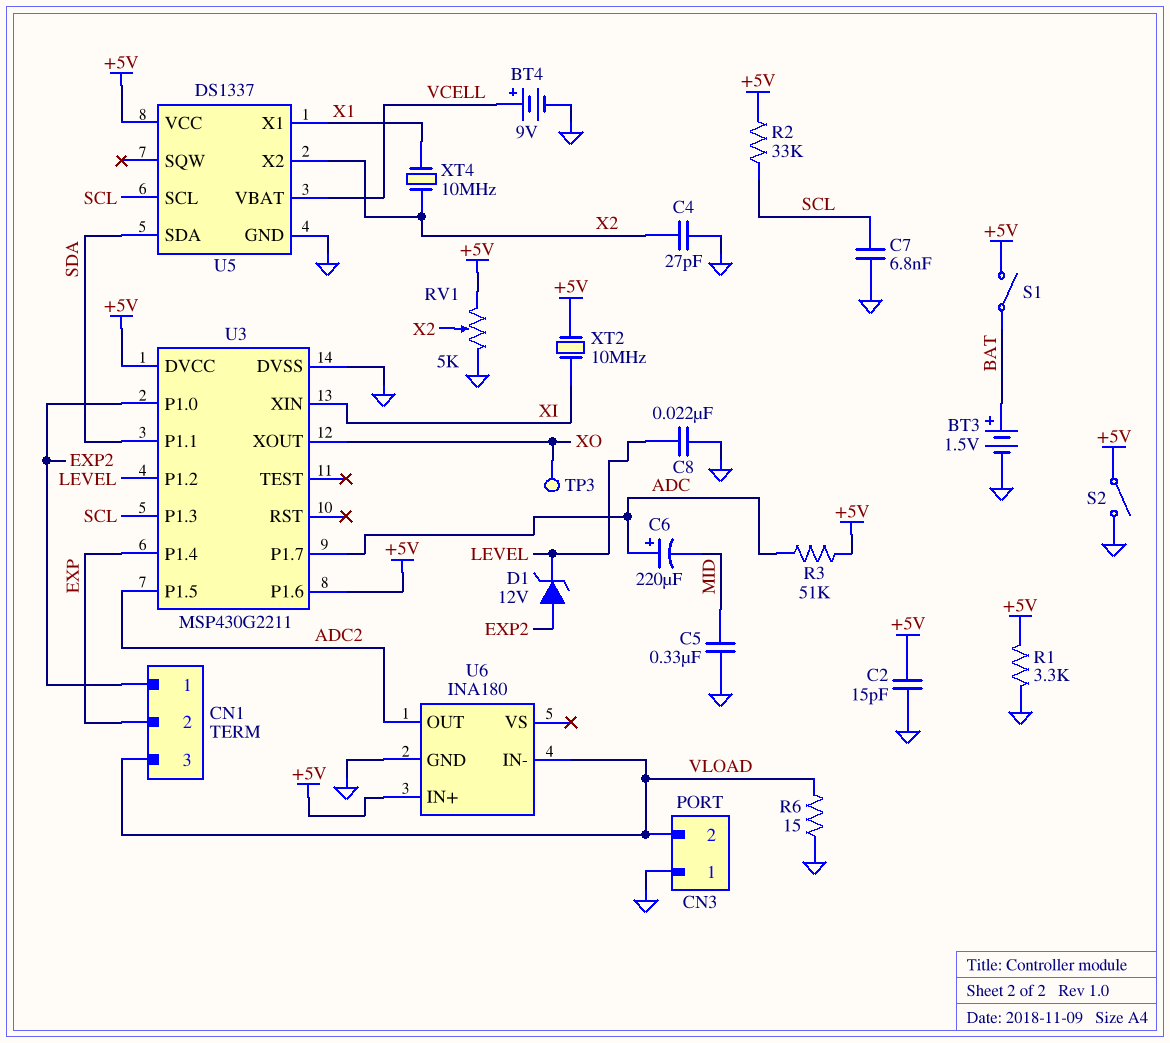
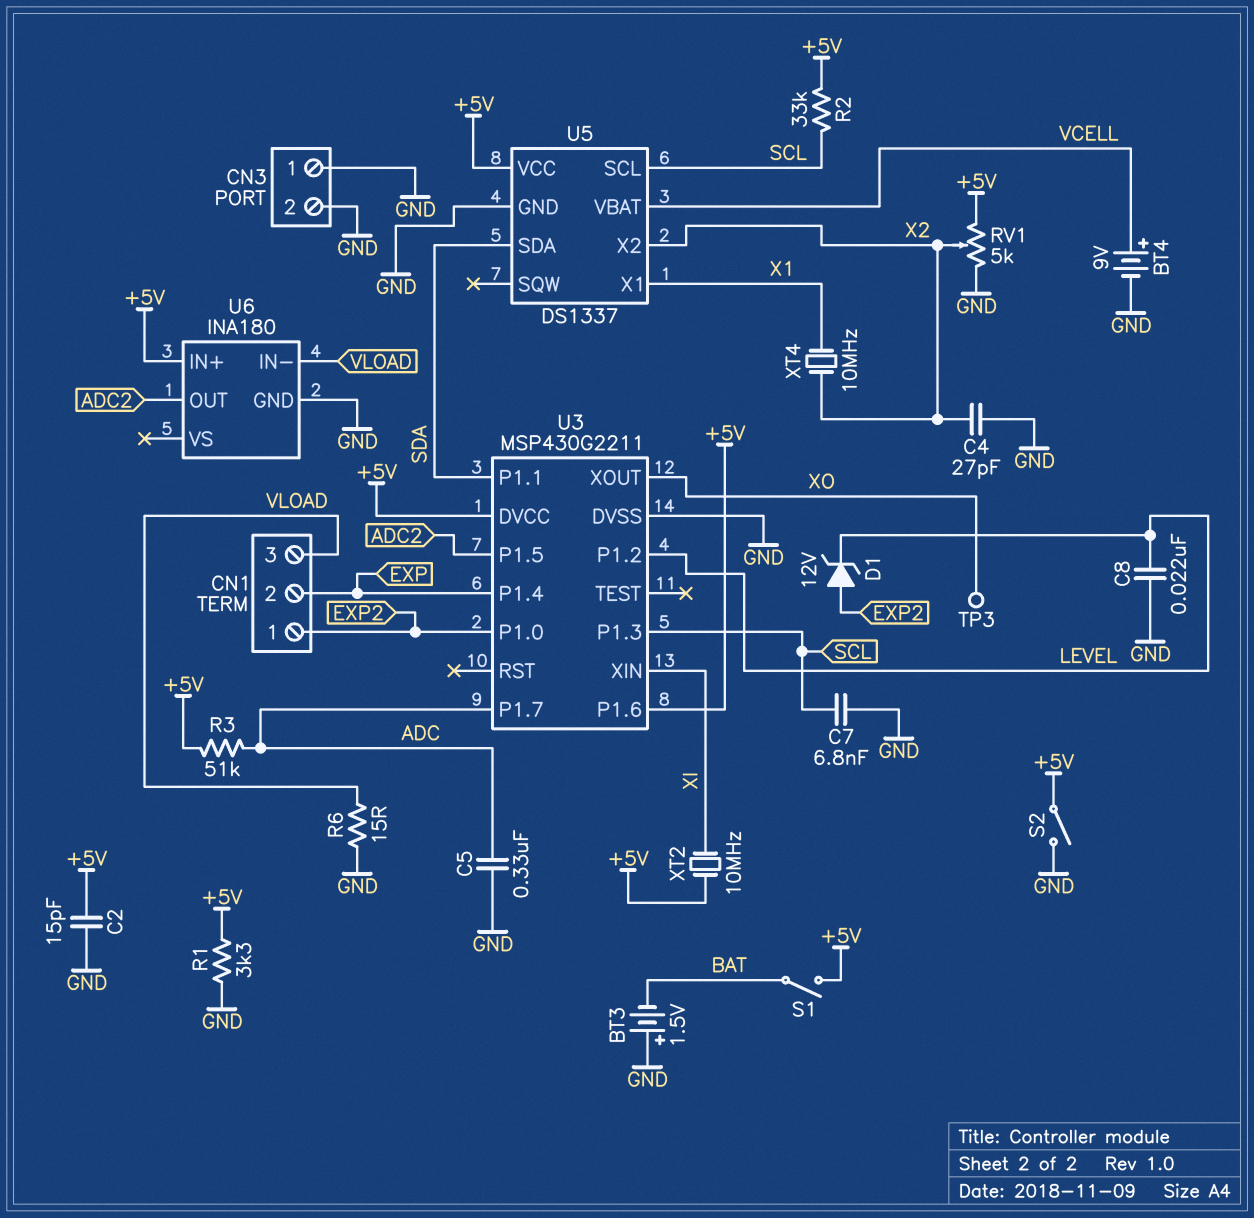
BT3: 1.5V (plus BAT, minus GND) -> 1.5V (plus GND, minus BAT)
C5: 330nF (GND, MID) -> 330nF (ADC, GND)
C6: 220uF (plus ADC, minus MID) -> none
CN3 pin 2: VLOAD -> GND

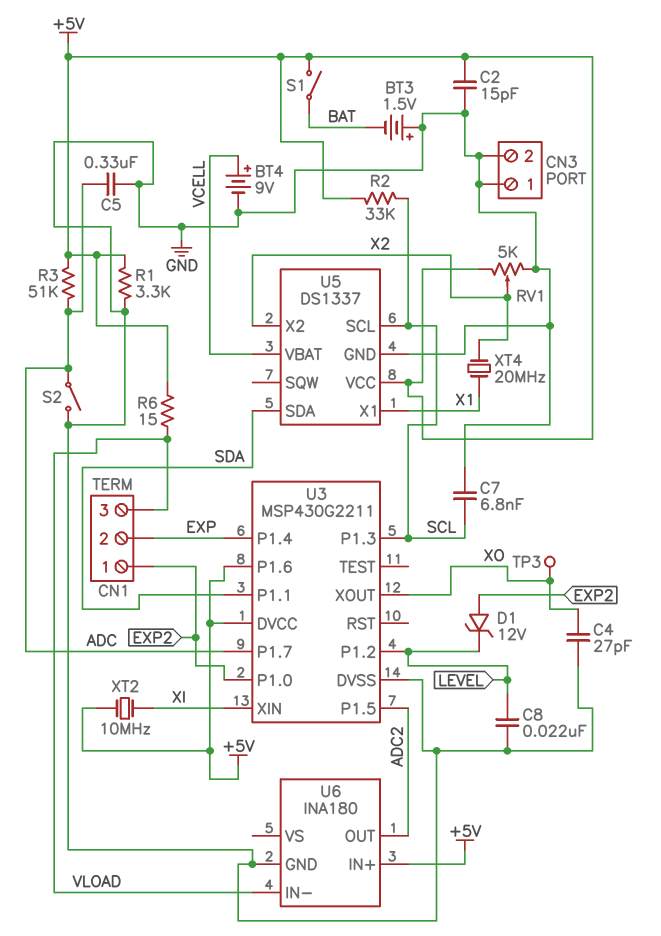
C4: 27pF (GND, X2) -> 27pF (GND, XO)
R6: 15 (GND, VLOAD) -> 15 (+5V, VLOAD)
S2: switch (+5V, GND) -> switch (ADC, GND)
XT4: 10MHz (X1, X2) -> 20MHz (X1, X2)

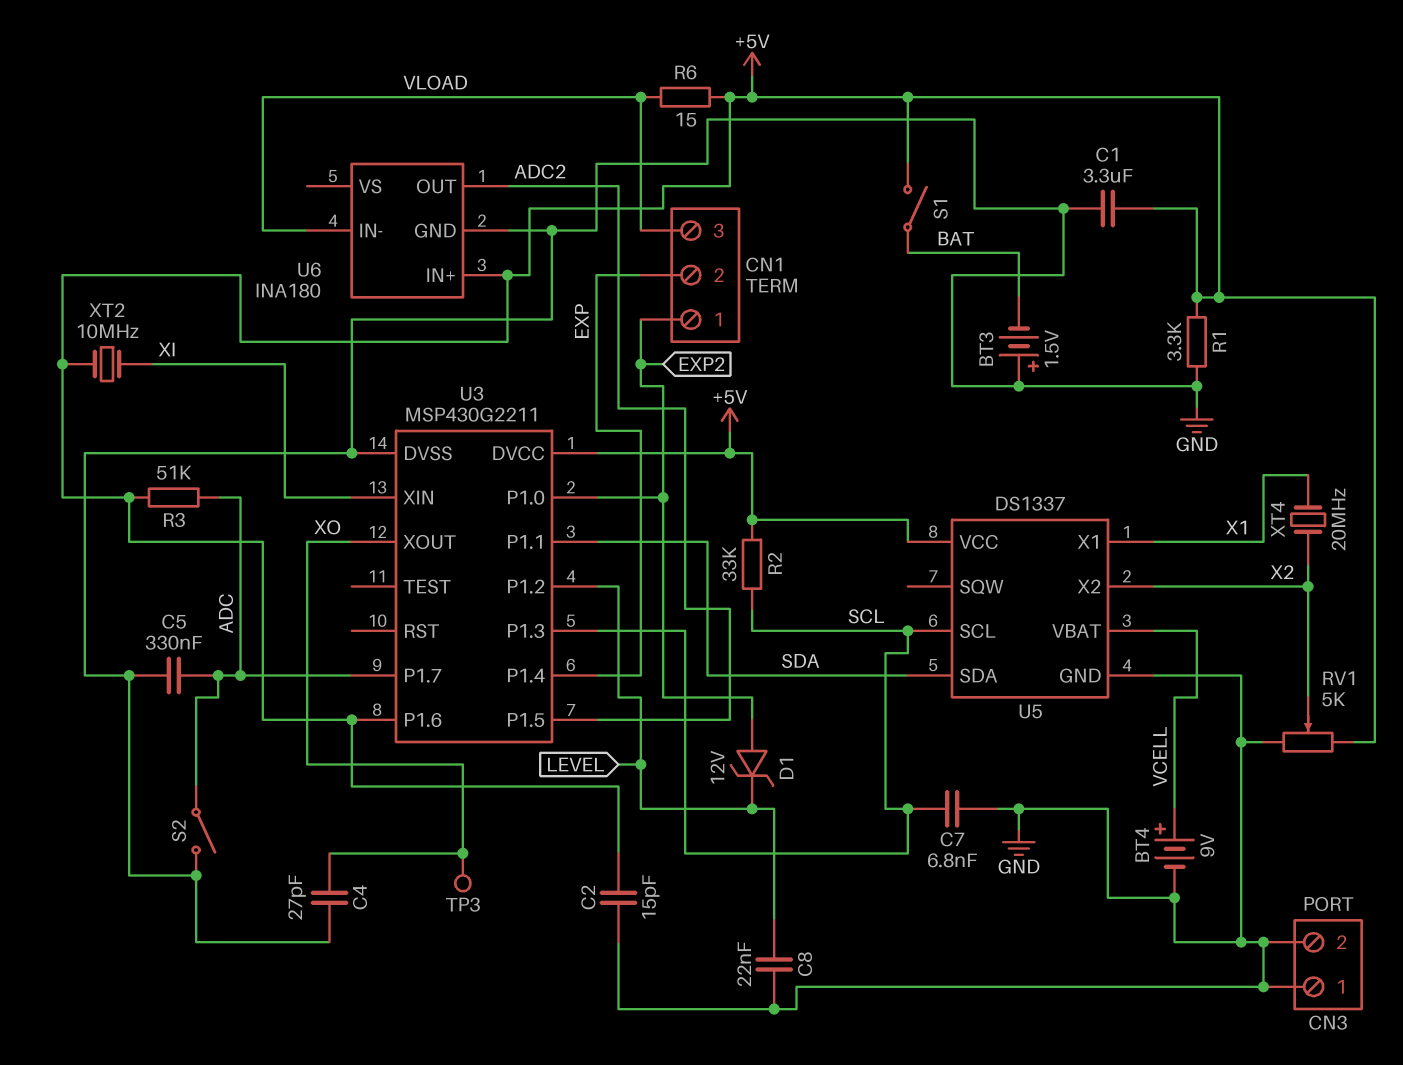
C1: none -> 3.3uF (+5V, GND)

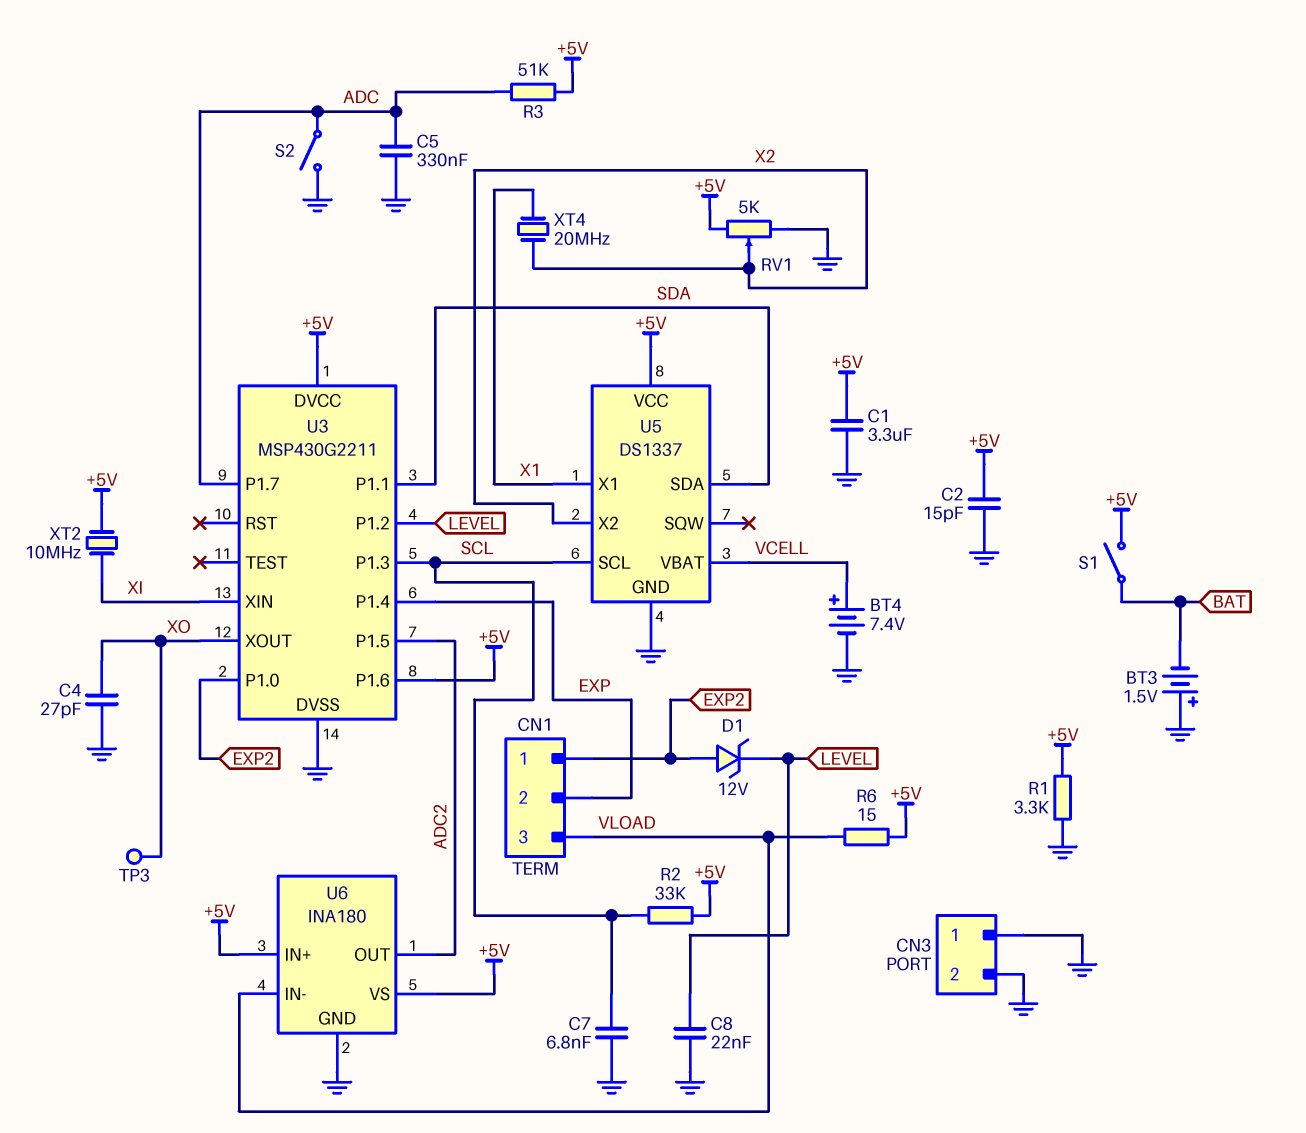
BT4: 9V (plus VCELL, minus GND) -> 7.4V (plus VCELL, minus GND)
U6 pin VS: none -> +5V

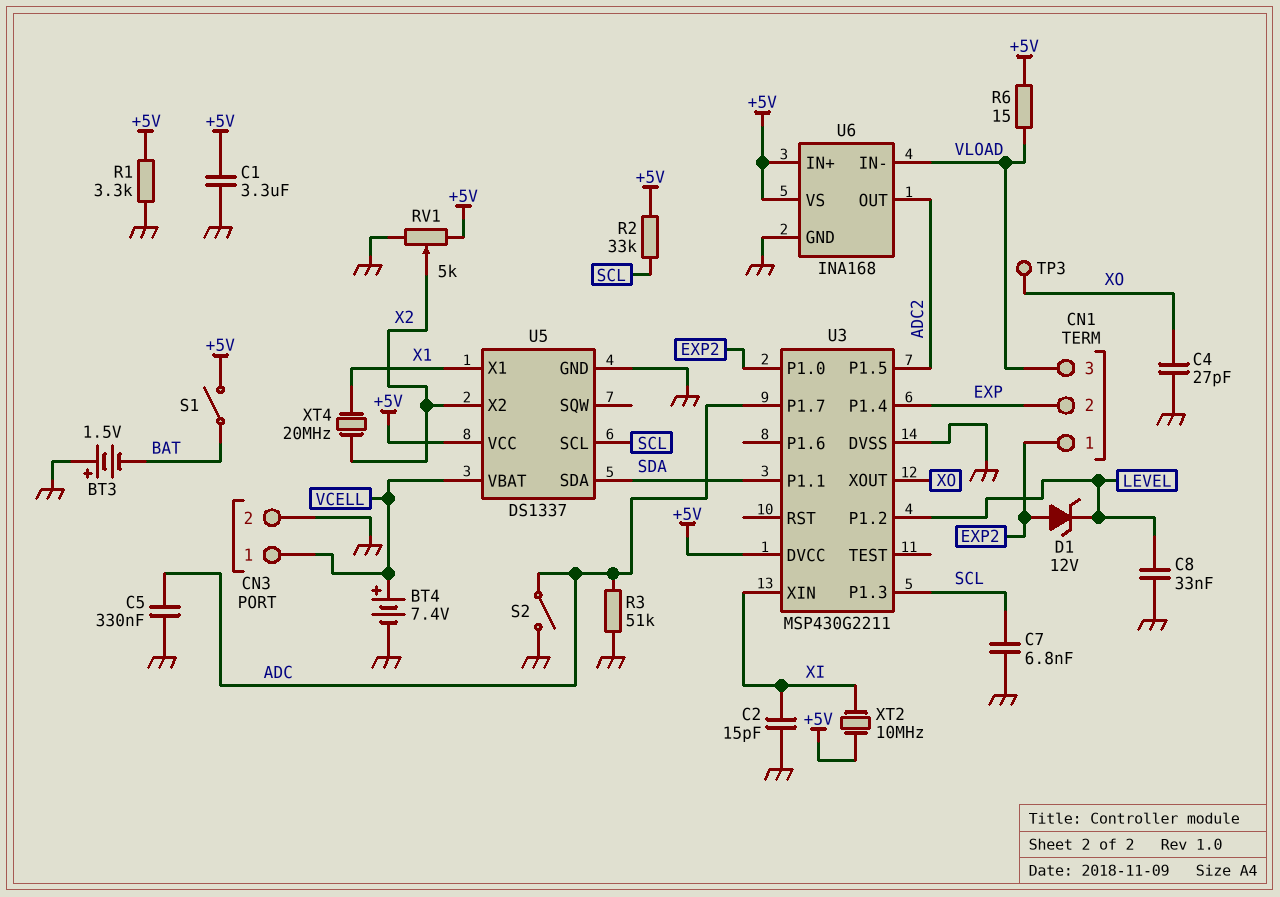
C2: 15pF (+5V, GND) -> 15pF (GND, XI)
C8: 22nF (GND, LEVEL) -> 33nF (GND, LEVEL)
CN3 pin 1: GND -> VCELL
R3: 51k (+5V, ADC) -> 51k (ADC, GND)
U3 pin P1.6: +5V -> none
U6: INA180 -> INA168

